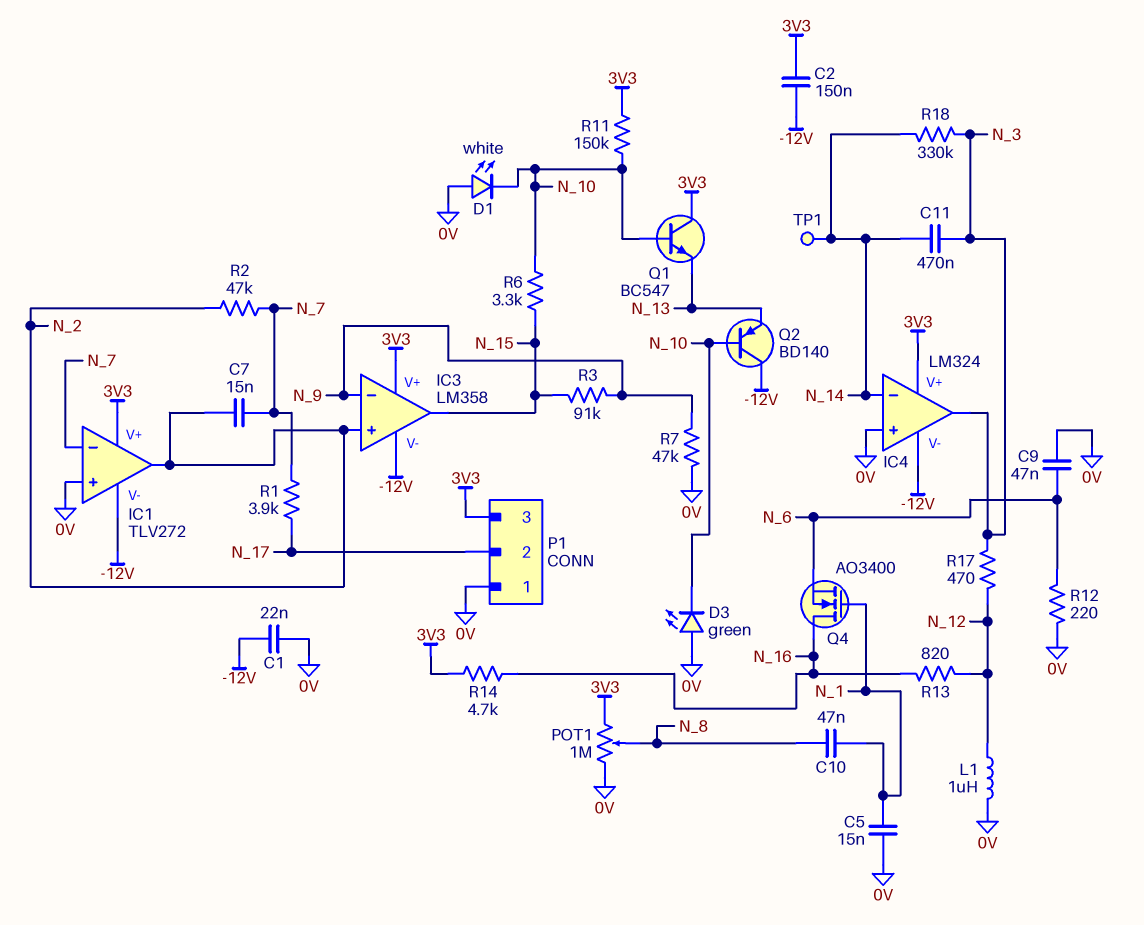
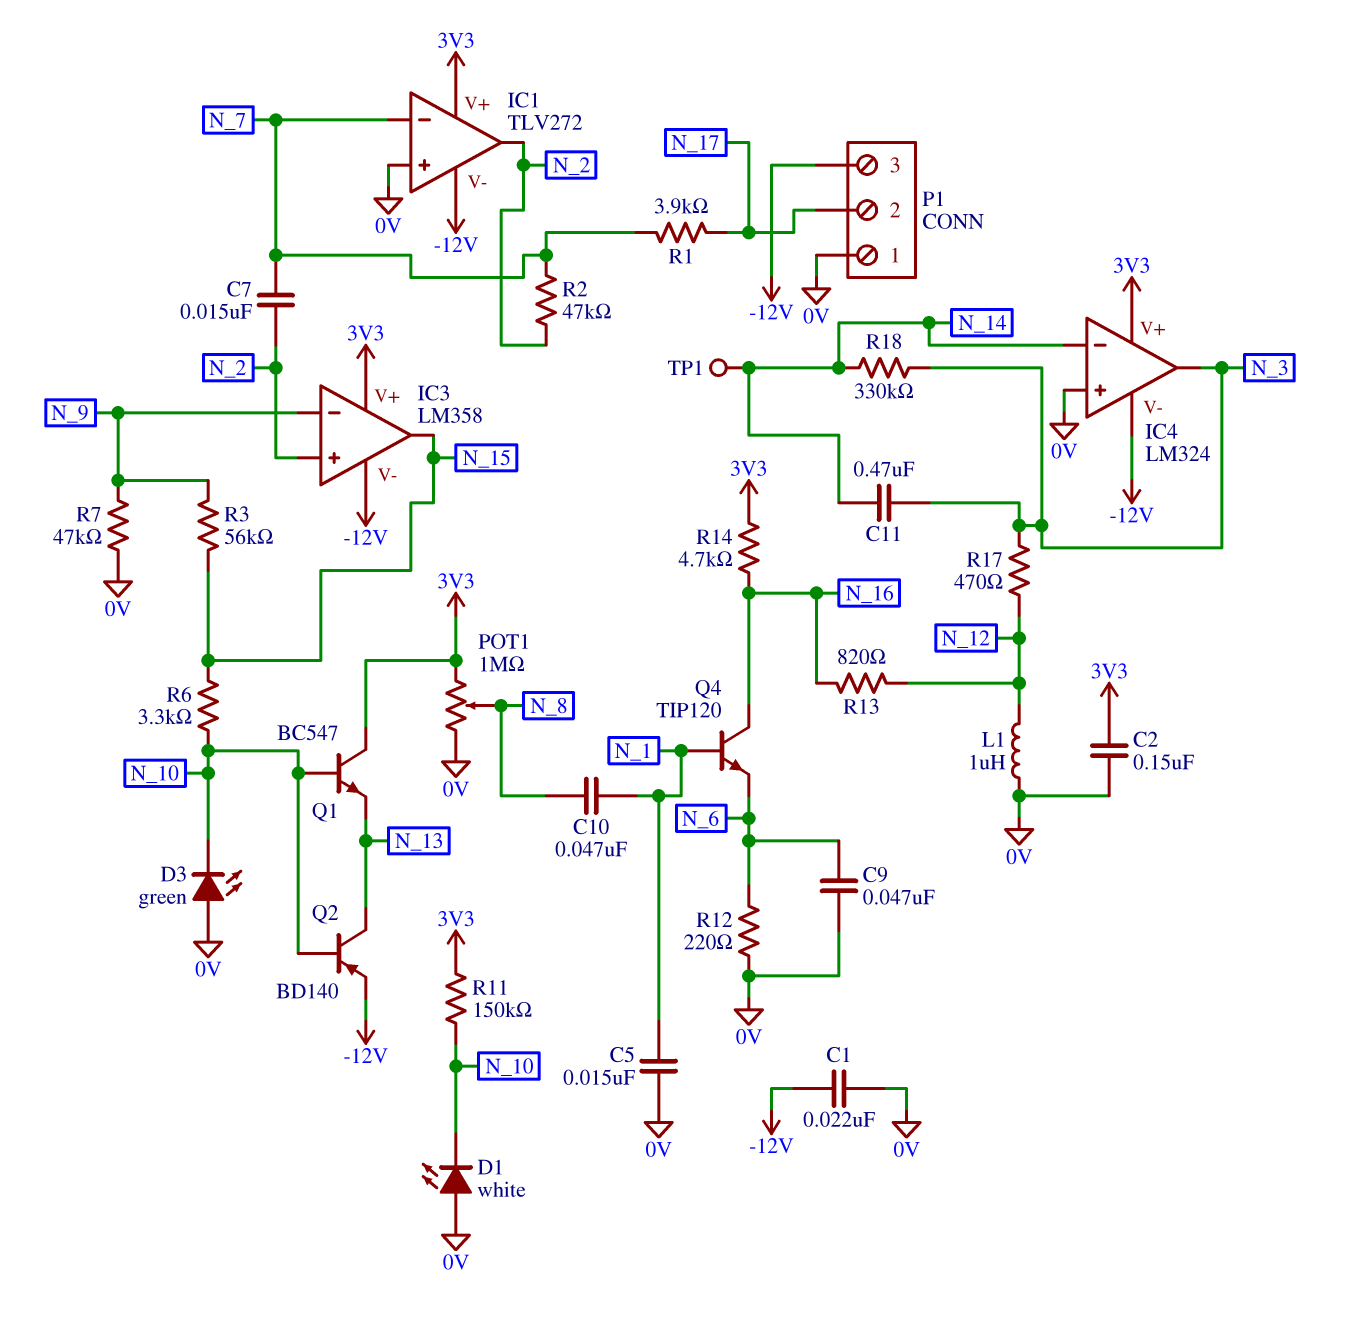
C2: 150nF (-12V, 3V3) -> 150nF (0V, 3V3)
P1 pin 3: 3V3 -> -12V
Q2: PNP BD140 (B N_10, C -12V, E N_13) -> PNP BD140 (B N_10, C N_13, E -12V)
Q4: NMOS AO3400 (G N_1, D N_16, S N_6) -> NPN TIP120 (B N_1, C N_16, E N_6)
R3: 91k (N_9, N_15) -> 56k (N_9, N_15)

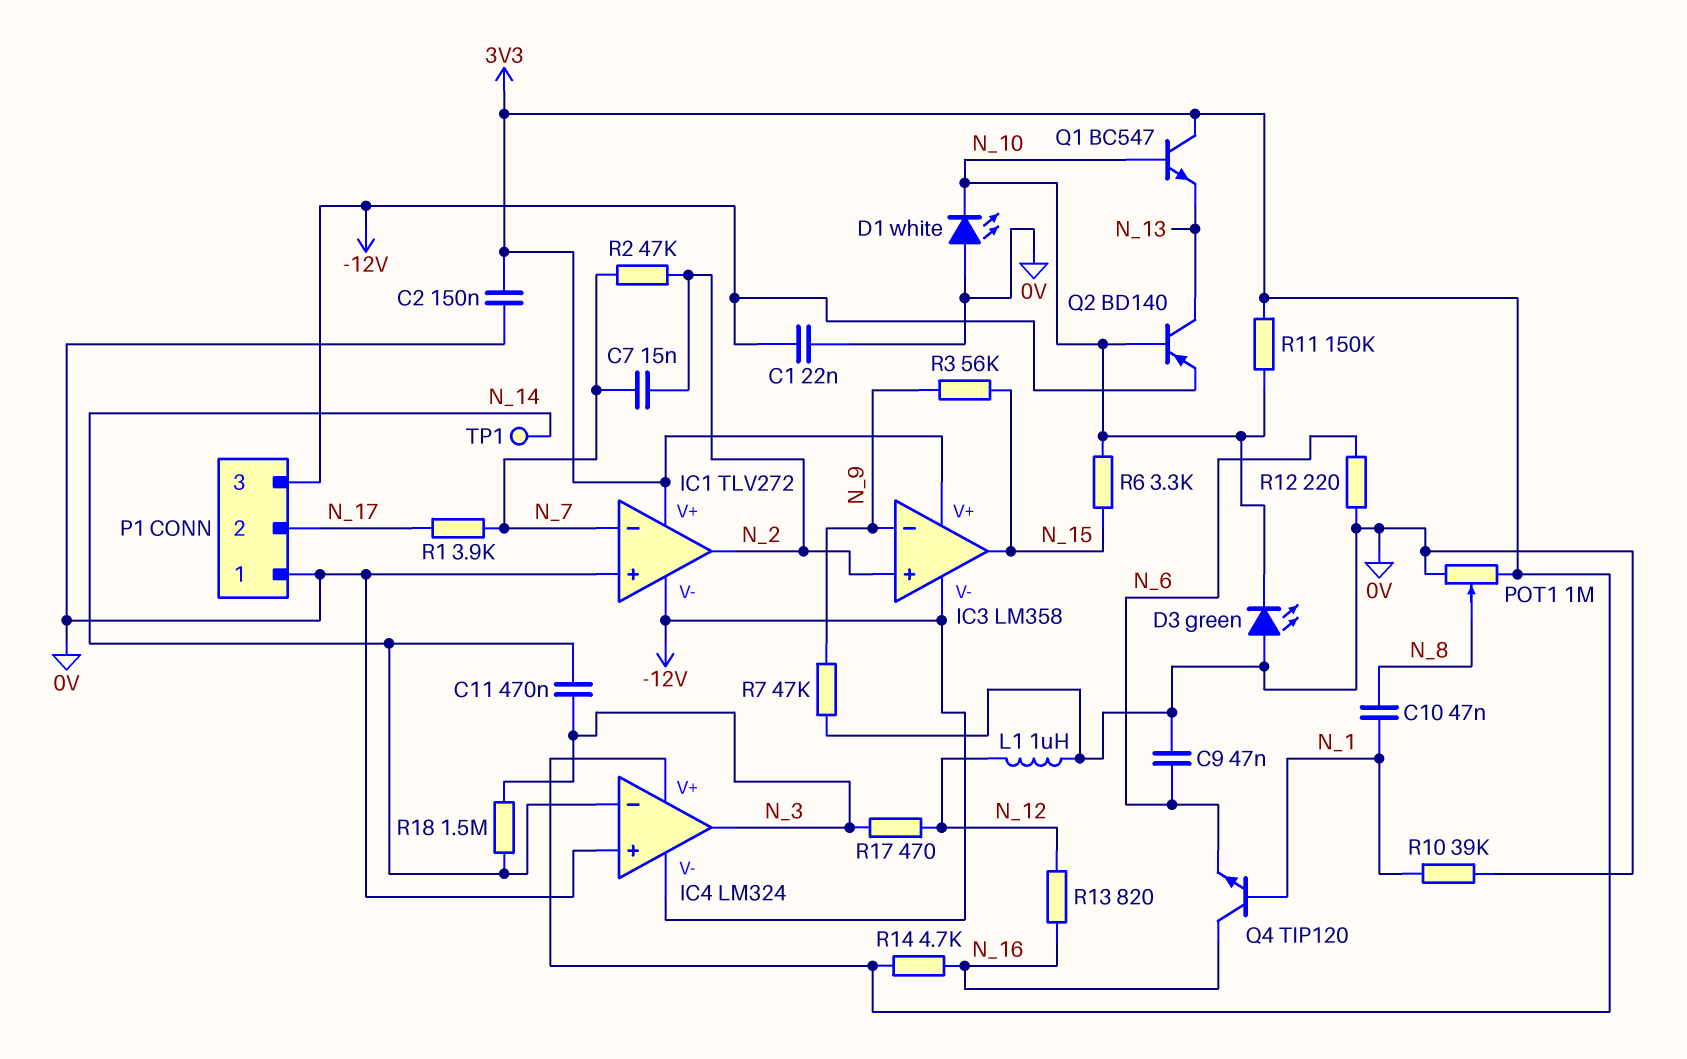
C5: 15nF (0V, N_1) -> none
R10: none -> 39k (0V, N_1)
R18: 330k (N_3, N_14) -> 1.5M (N_3, N_14)

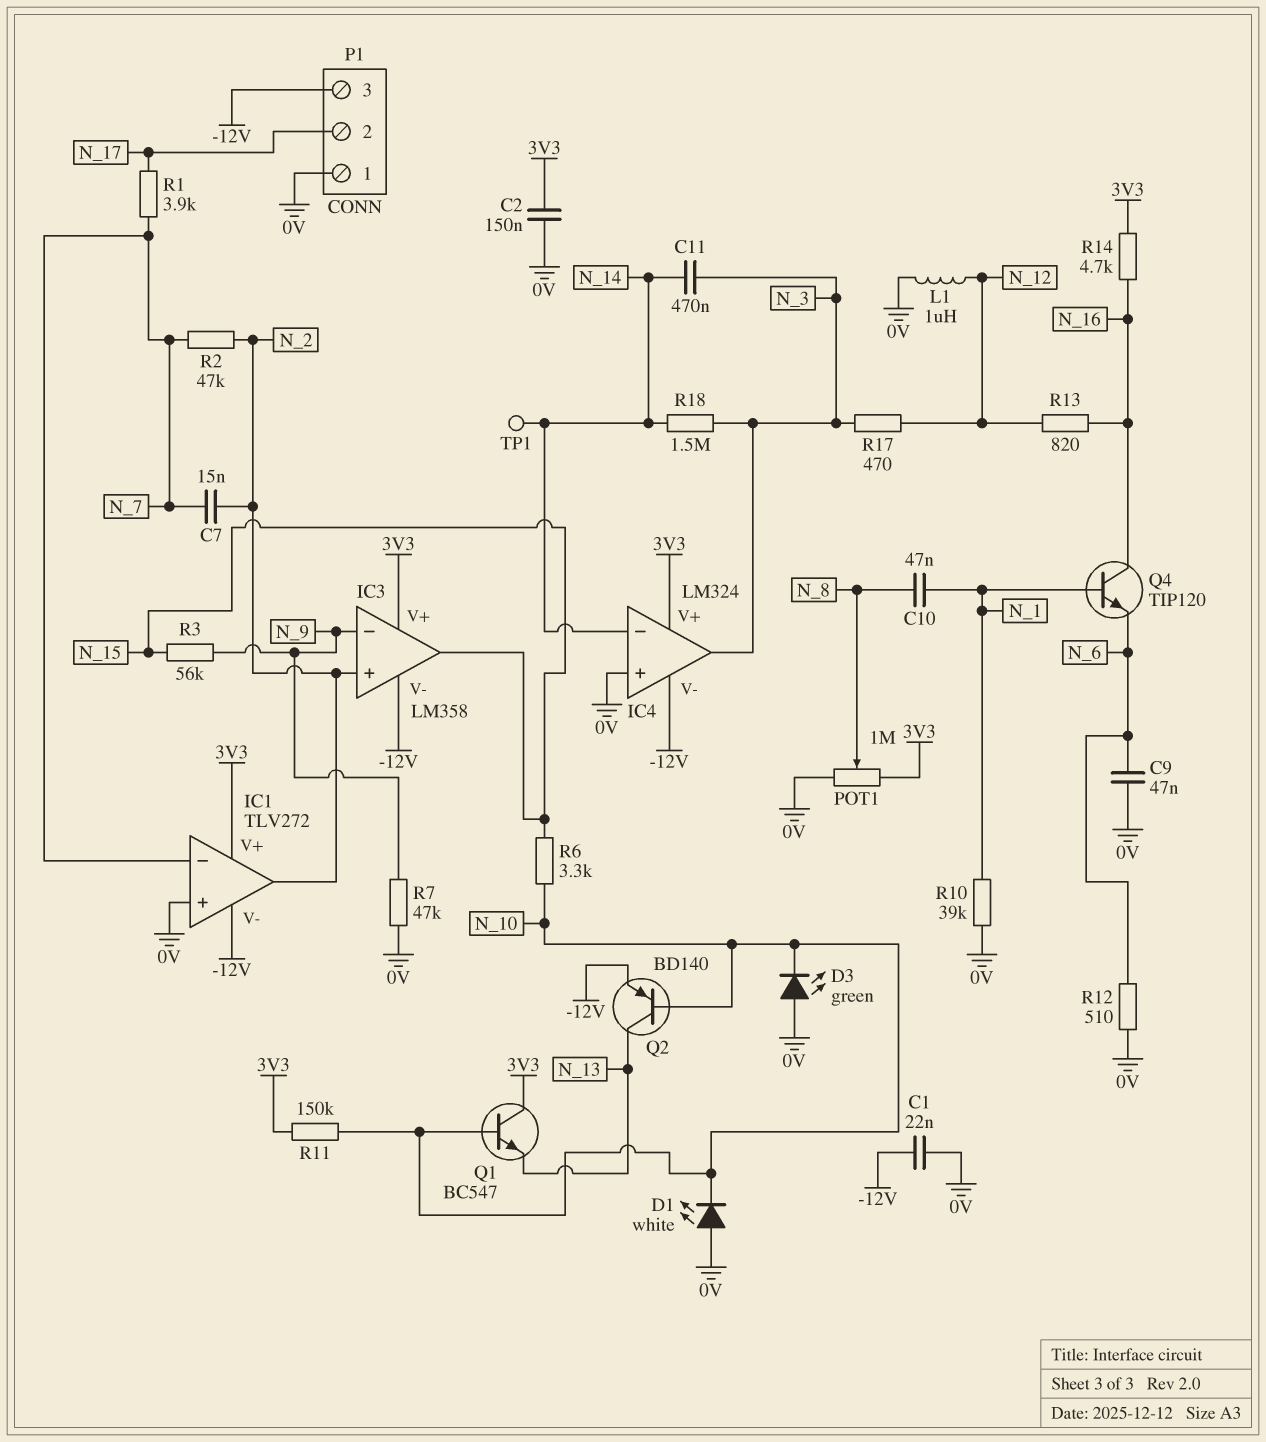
R12: 220 (0V, N_6) -> 510 (0V, N_6)

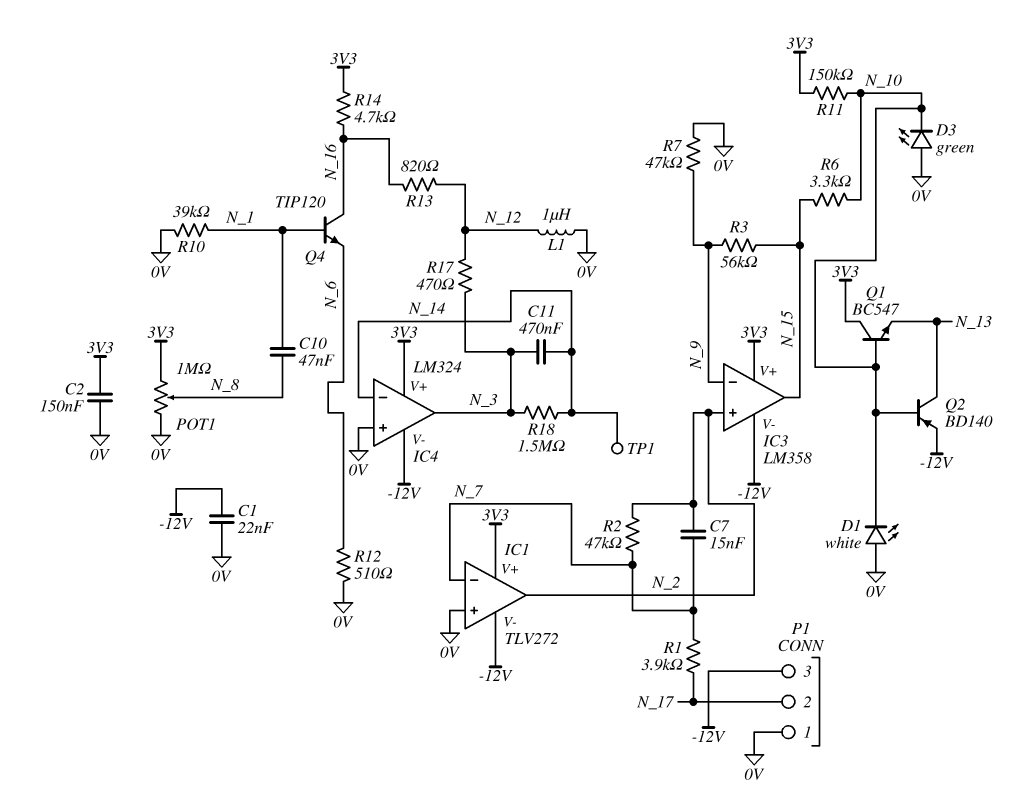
C9: 47nF (0V, N_6) -> none

